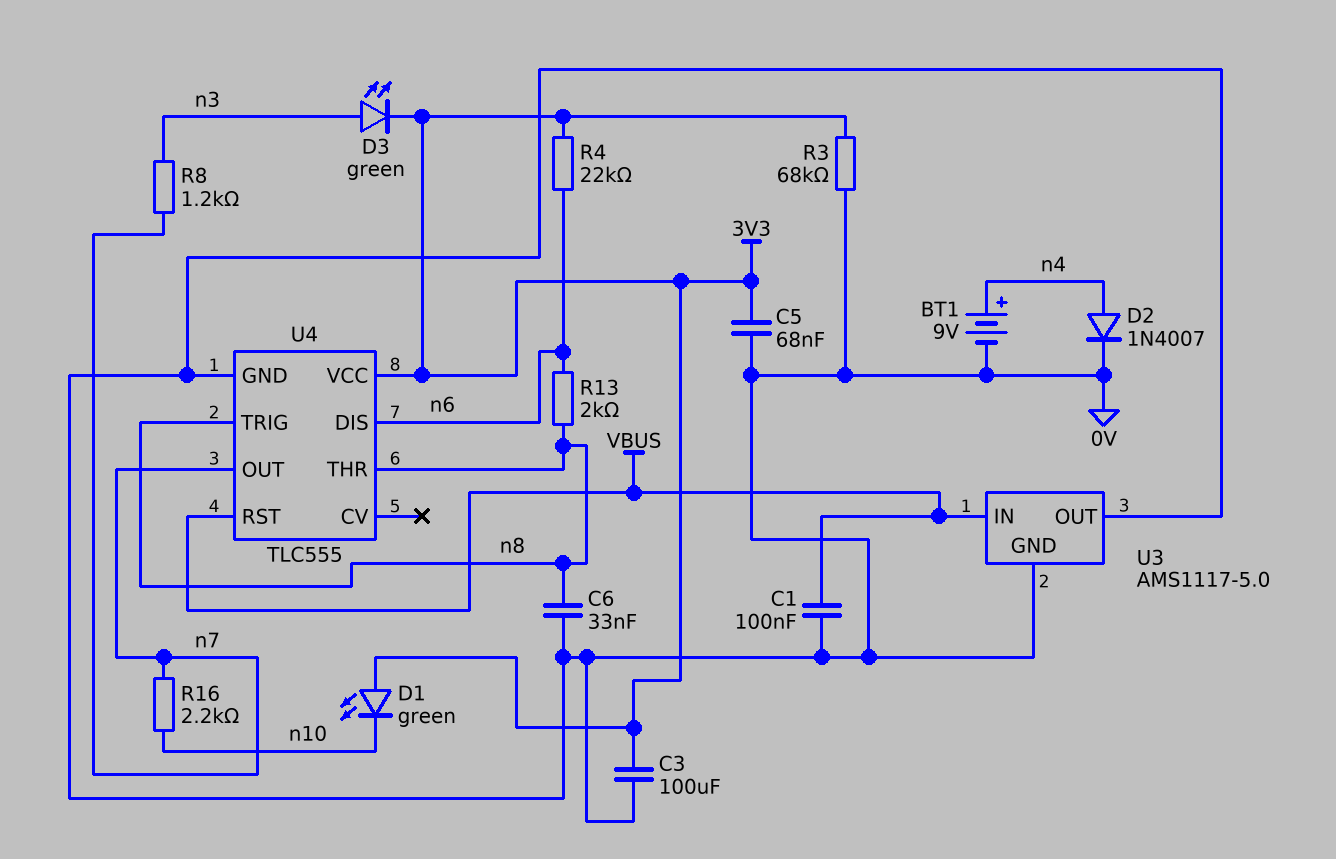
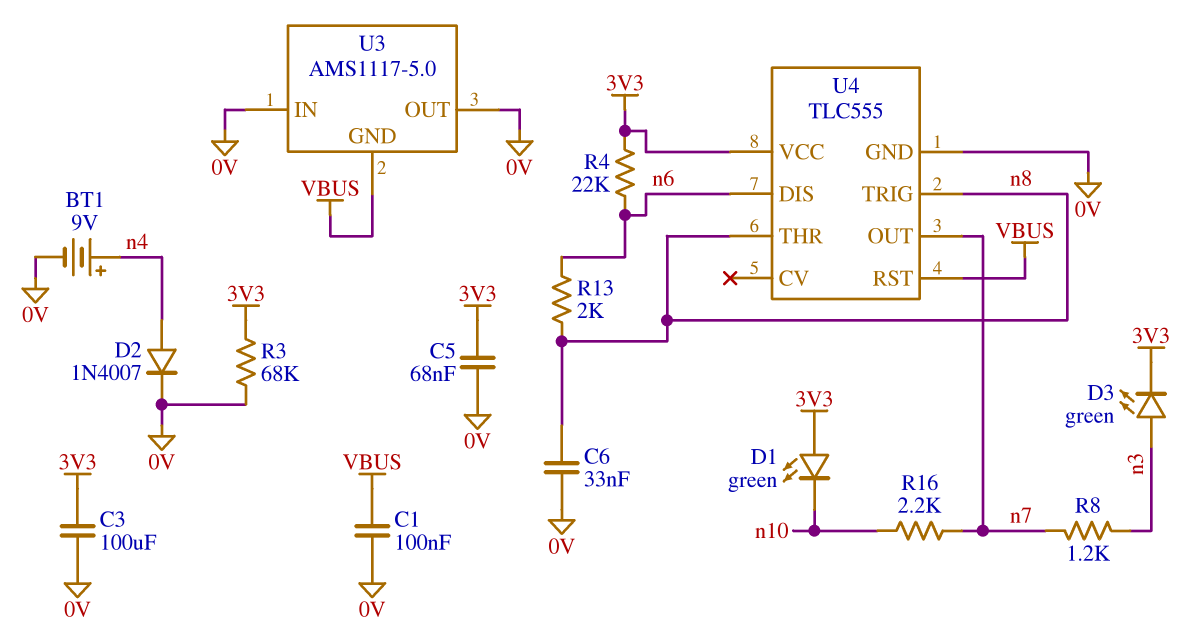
U3 pin GND: 0V -> VBUS
U3 pin IN: VBUS -> 0V

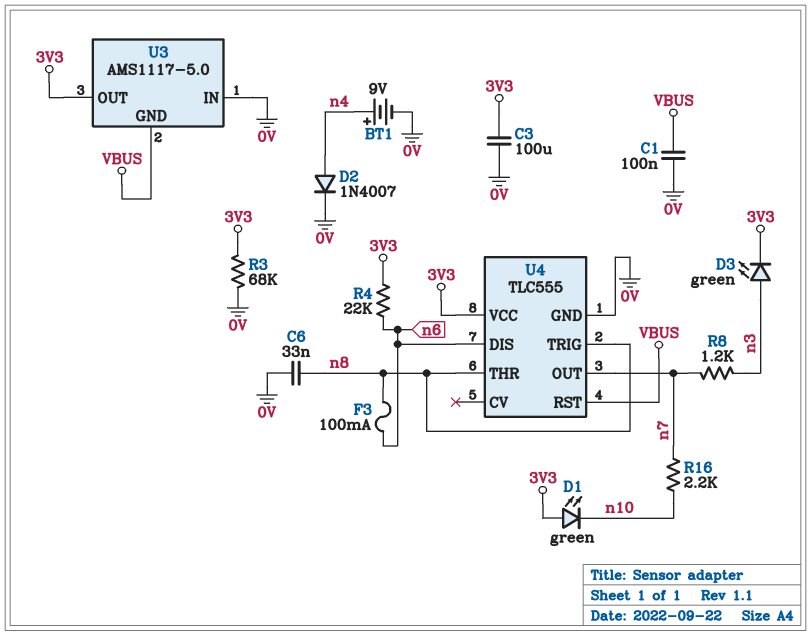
C5: 68nF (0V, 3V3) -> none
F3: none -> 100mA (n6, n8)
R13: 2k (n6, n8) -> none
U3 pin OUT: 0V -> 3V3

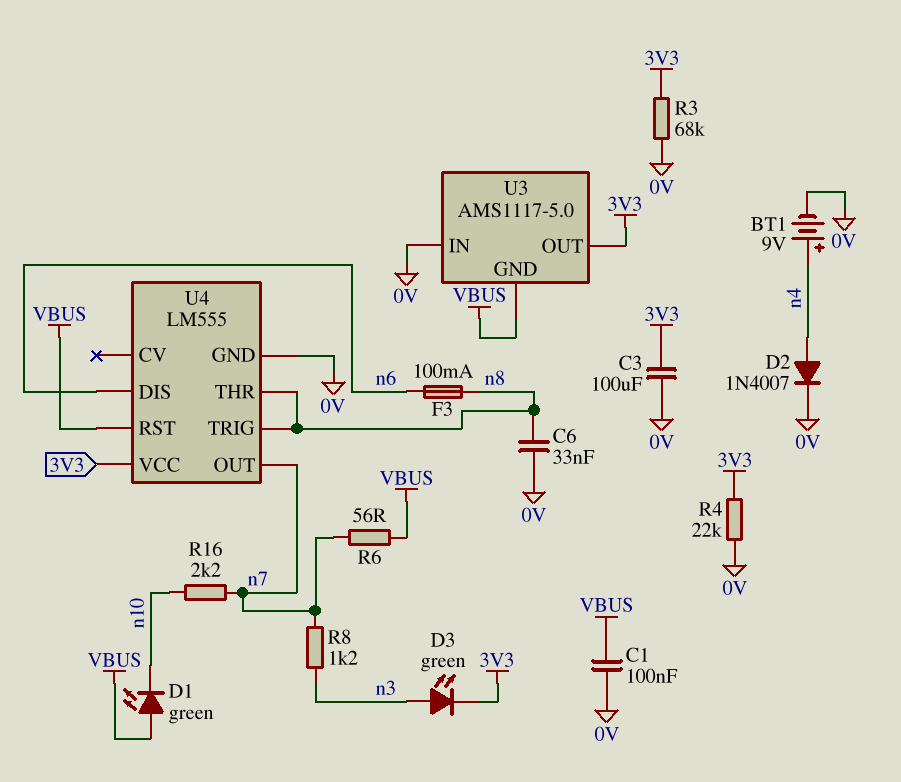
D1: LED green (A 3V3, K n10) -> LED green (A VBUS, K n10)
R4: 22k (3V3, n6) -> 22k (0V, 3V3)
R6: none -> 56 (VBUS, n7)
U4: TLC555 -> LM555

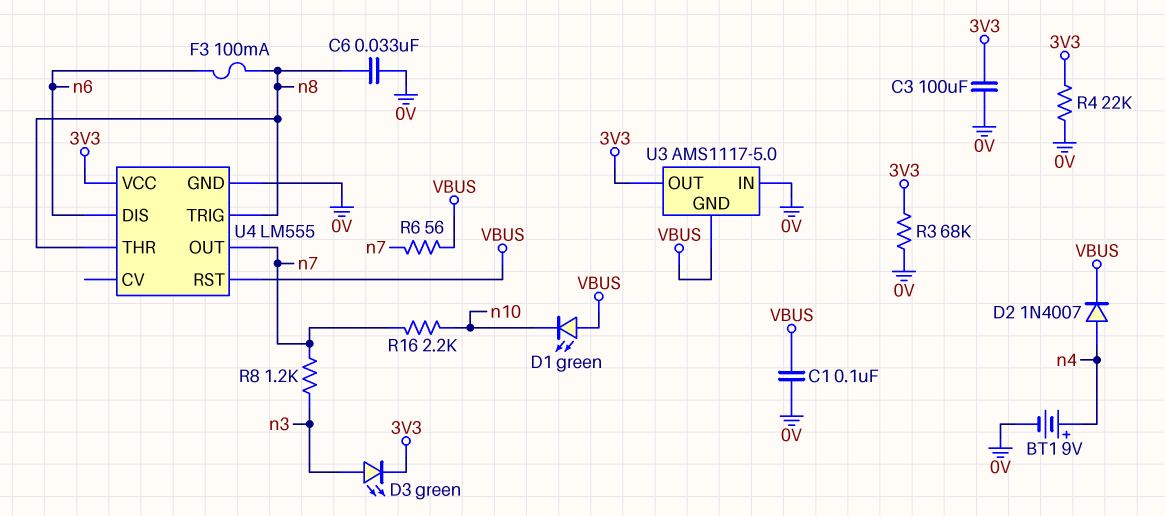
D2: diode 1N4007 (A n4, K 0V) -> diode 1N4007 (A n4, K VBUS)

